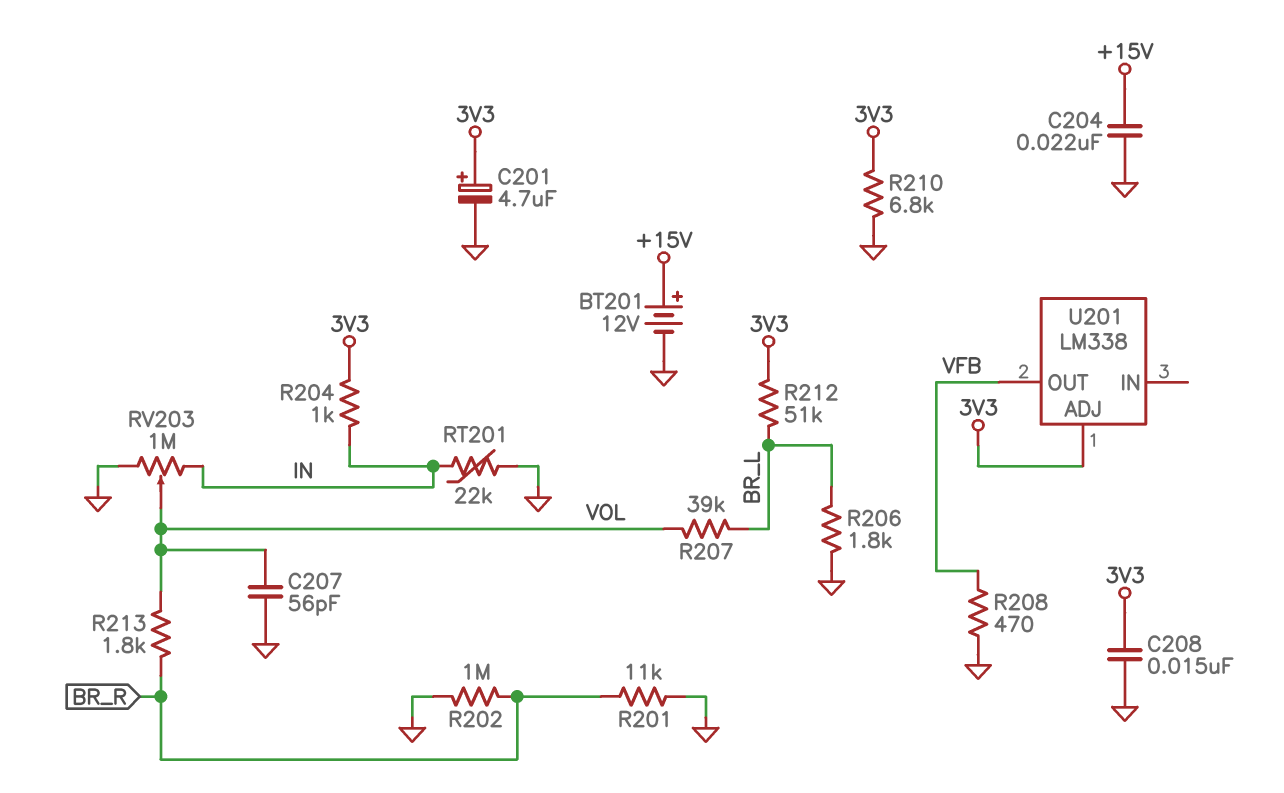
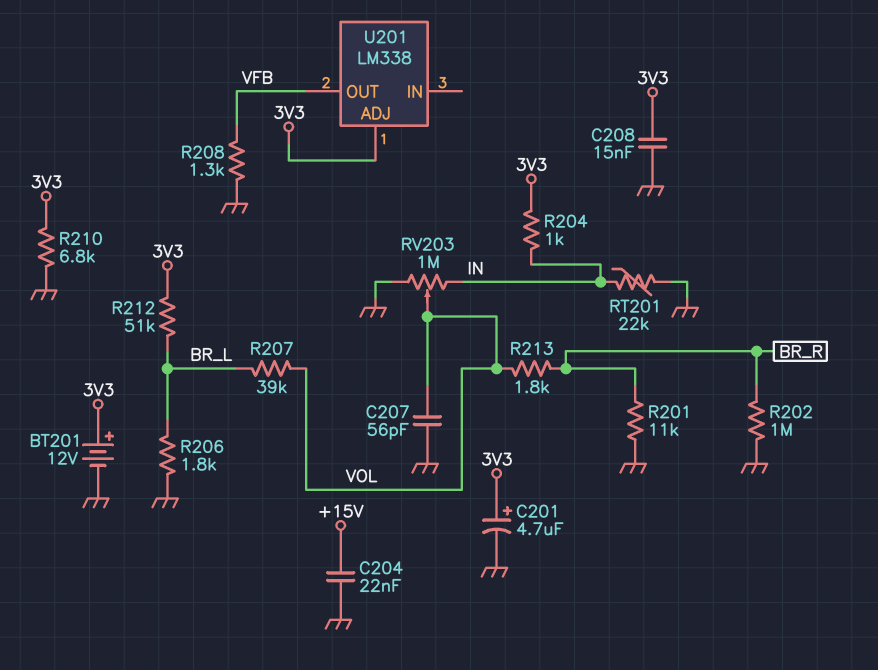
BT201: 12V (plus +15V, minus GND) -> 12V (plus 3V3, minus GND)
R208: 470 (GND, VFB) -> 1.3k (GND, VFB)

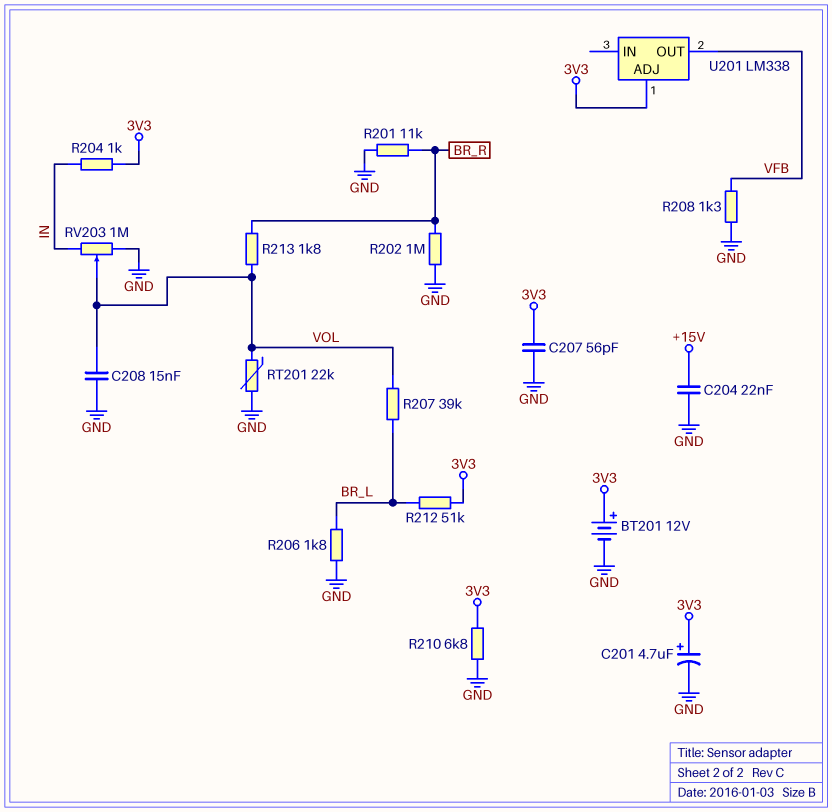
C207: 56pF (GND, VOL) -> 56pF (3V3, GND)
C208: 15nF (3V3, GND) -> 15nF (GND, VOL)
RT201: 22k (GND, IN) -> 22k (GND, VOL)

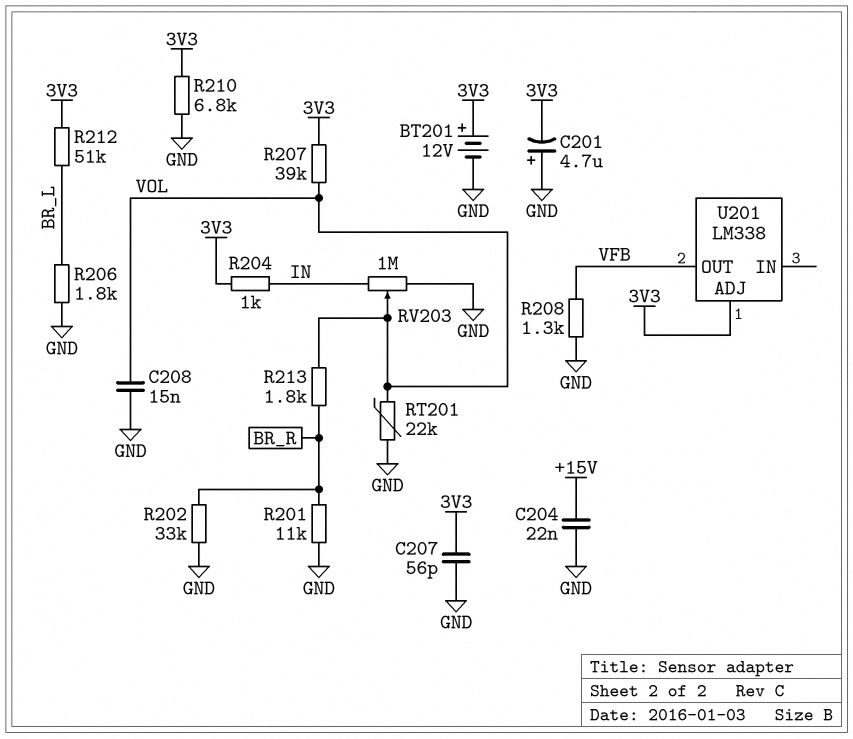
C201: 4.7uF (plus 3V3, minus GND) -> 4.7uF (plus GND, minus 3V3)
R202: 1M (BR_R, GND) -> 33k (BR_R, GND)
R207: 39k (BR_L, VOL) -> 39k (3V3, VOL)

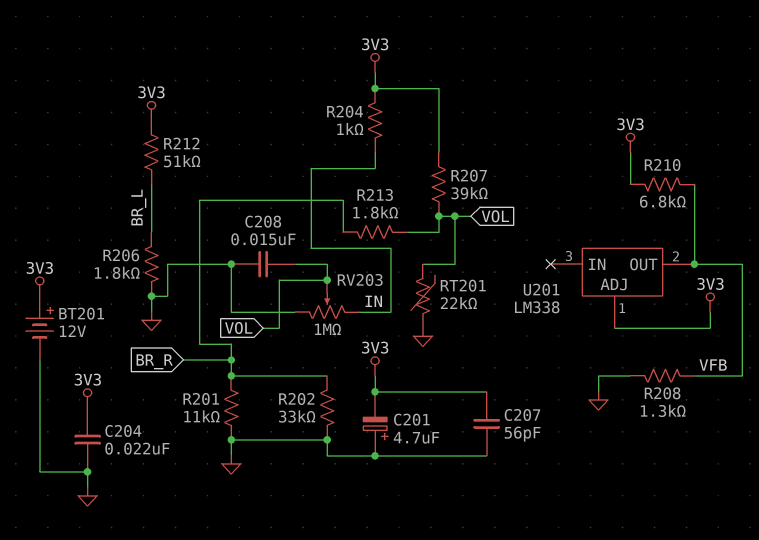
C204: 22nF (+15V, GND) -> 22nF (3V3, GND)
R210: 6.8k (3V3, GND) -> 6.8k (3V3, VFB)

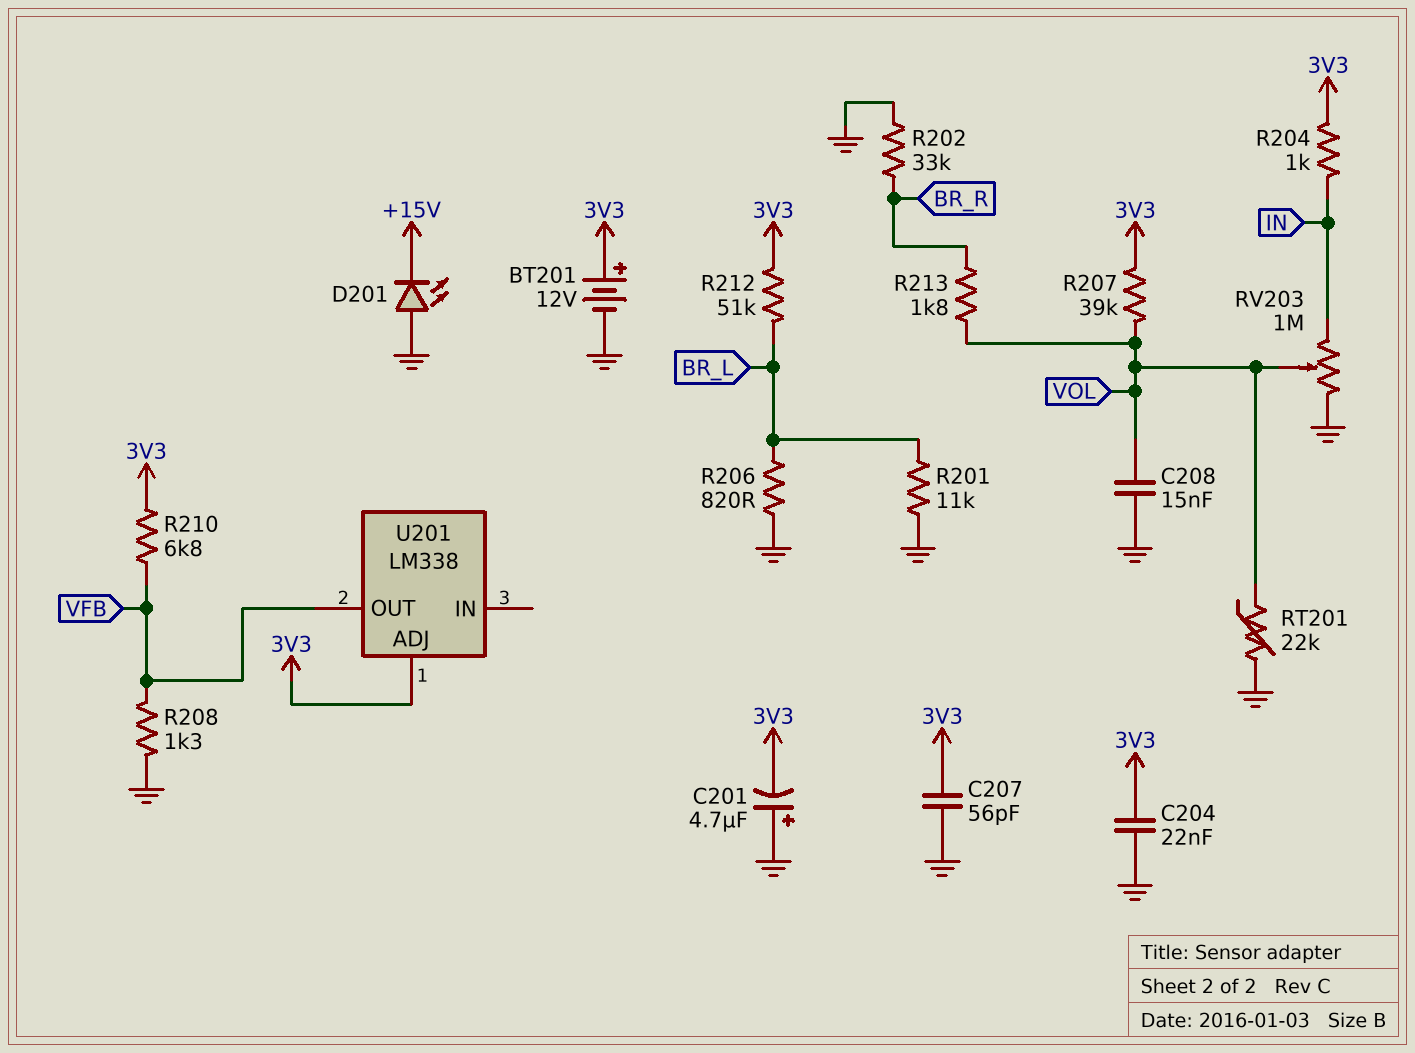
D201: none -> LED (A GND, K +15V)
R201: 11k (BR_R, GND) -> 11k (BR_L, GND)
R206: 1.8k (BR_L, GND) -> 820 (BR_L, GND)

